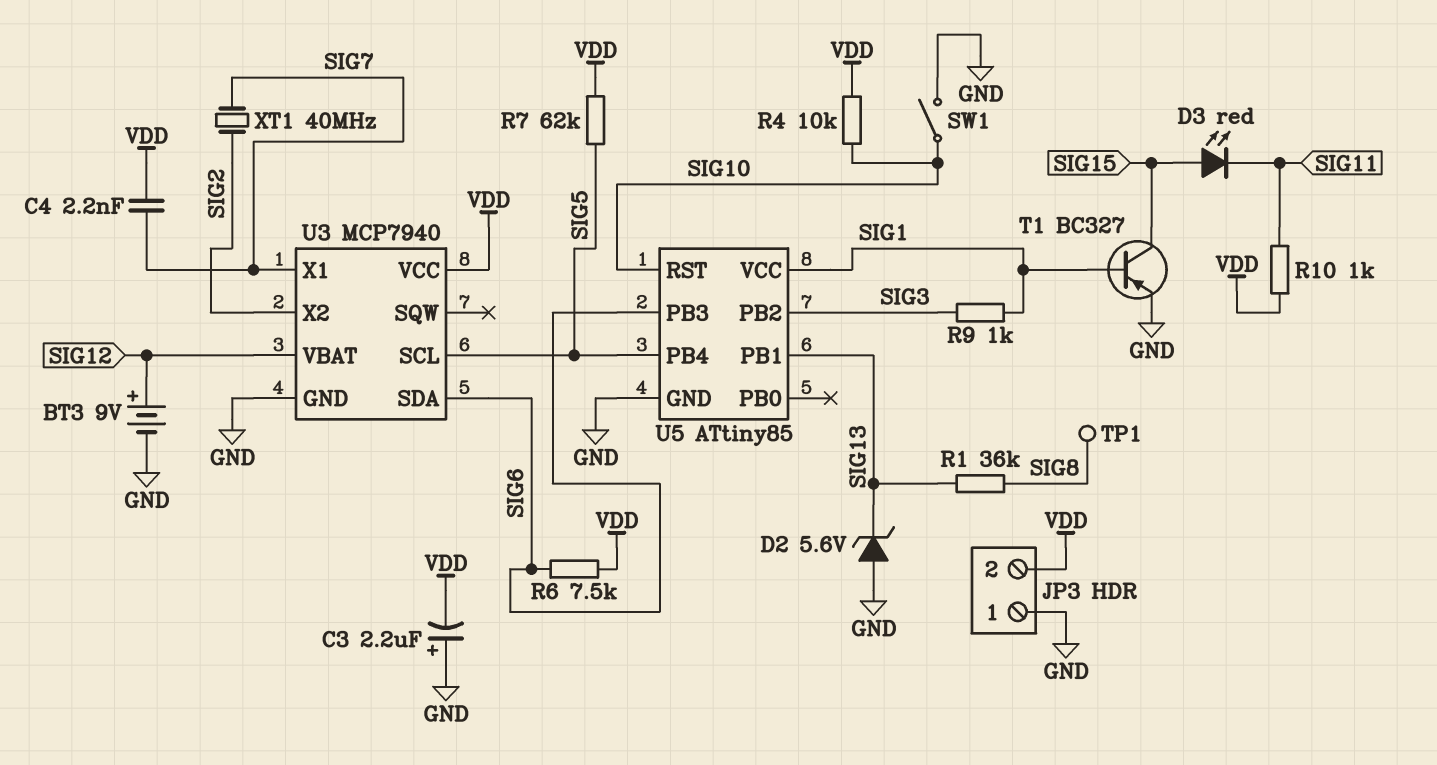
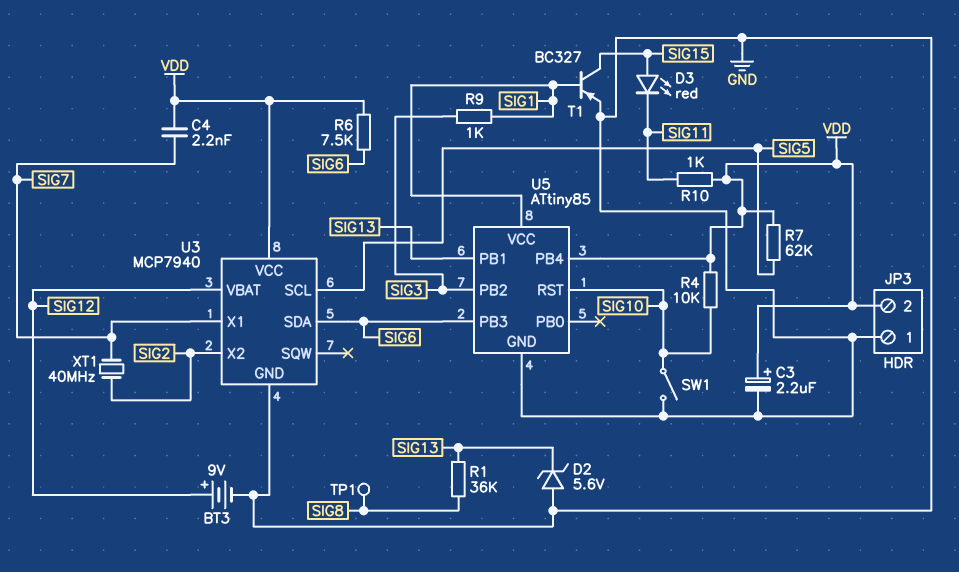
C3: 2.2uF (plus GND, minus VDD) -> 2.2uF (plus VDD, minus GND)
U5 pin PB4: SIG5 -> VDD

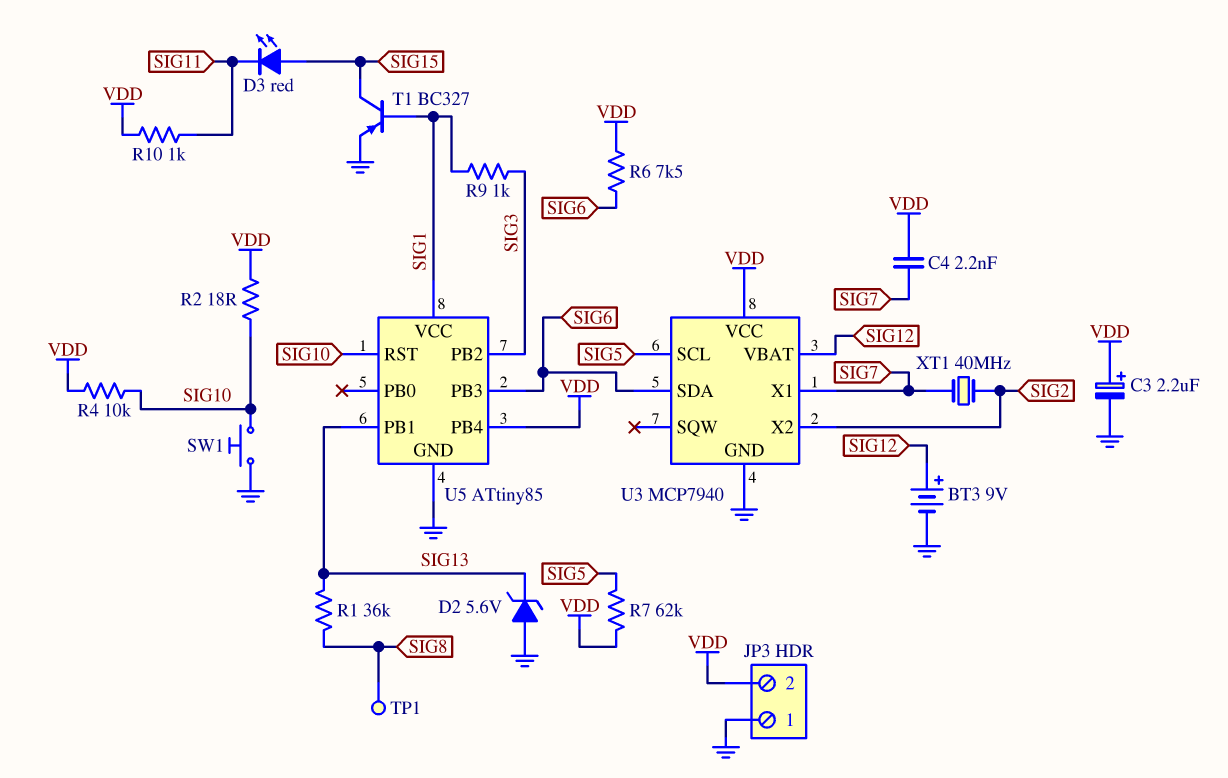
R2: none -> 18 (SIG10, VDD)
SW1: switch (GND, SIG10) -> button (GND, SIG10)

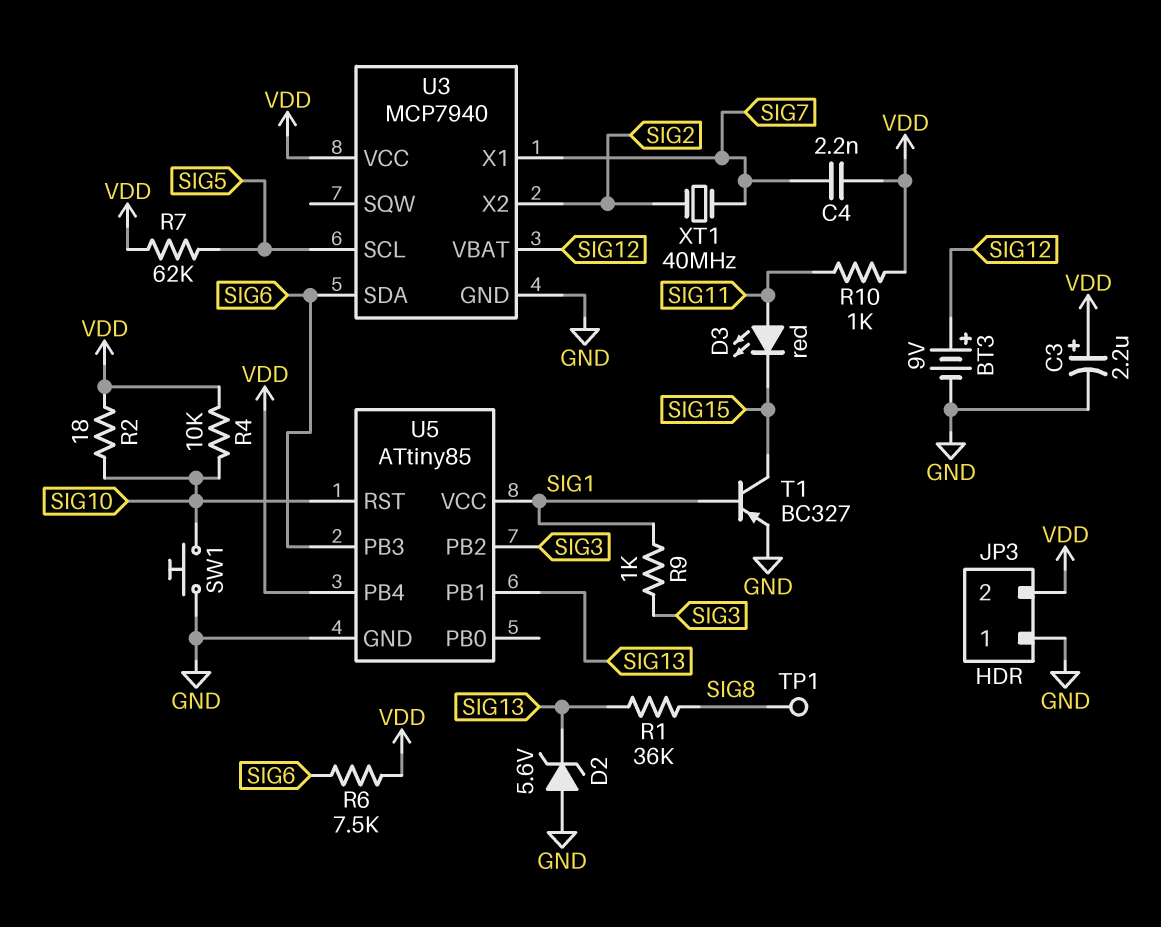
D3: LED red (A SIG15, K SIG11) -> LED red (A SIG11, K SIG15)

